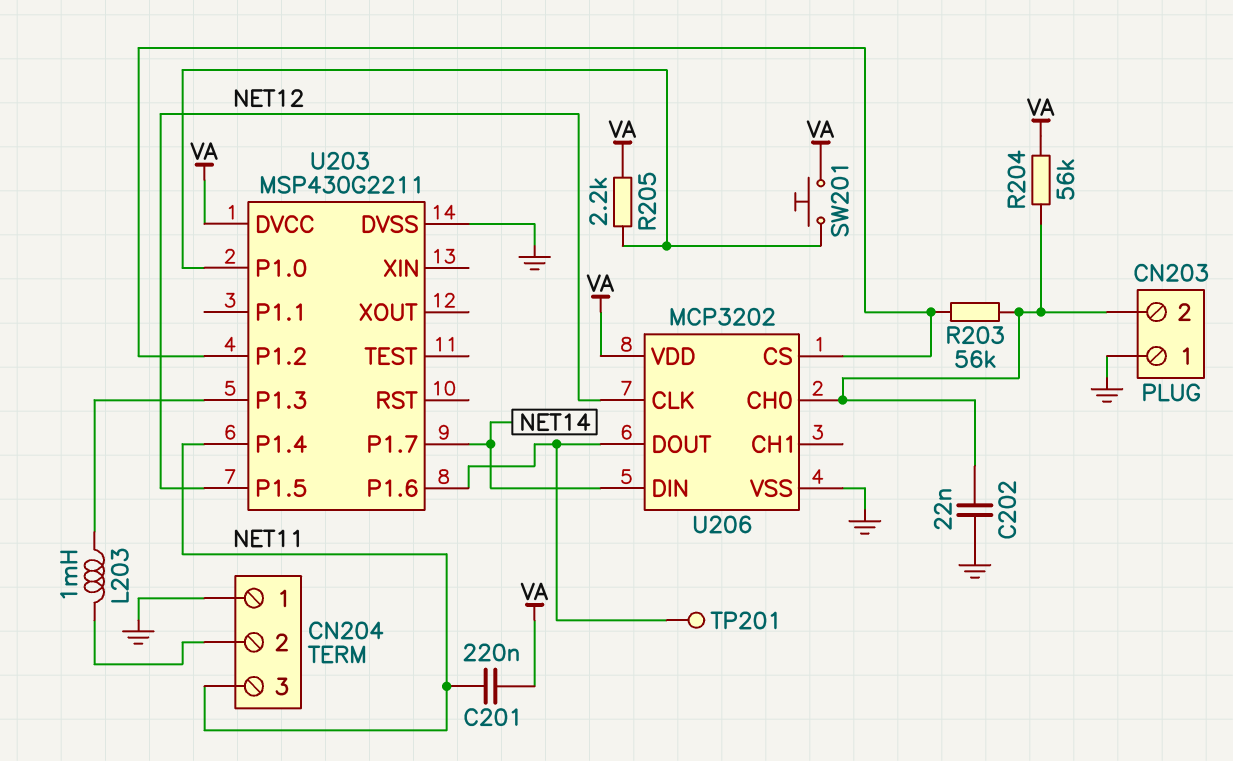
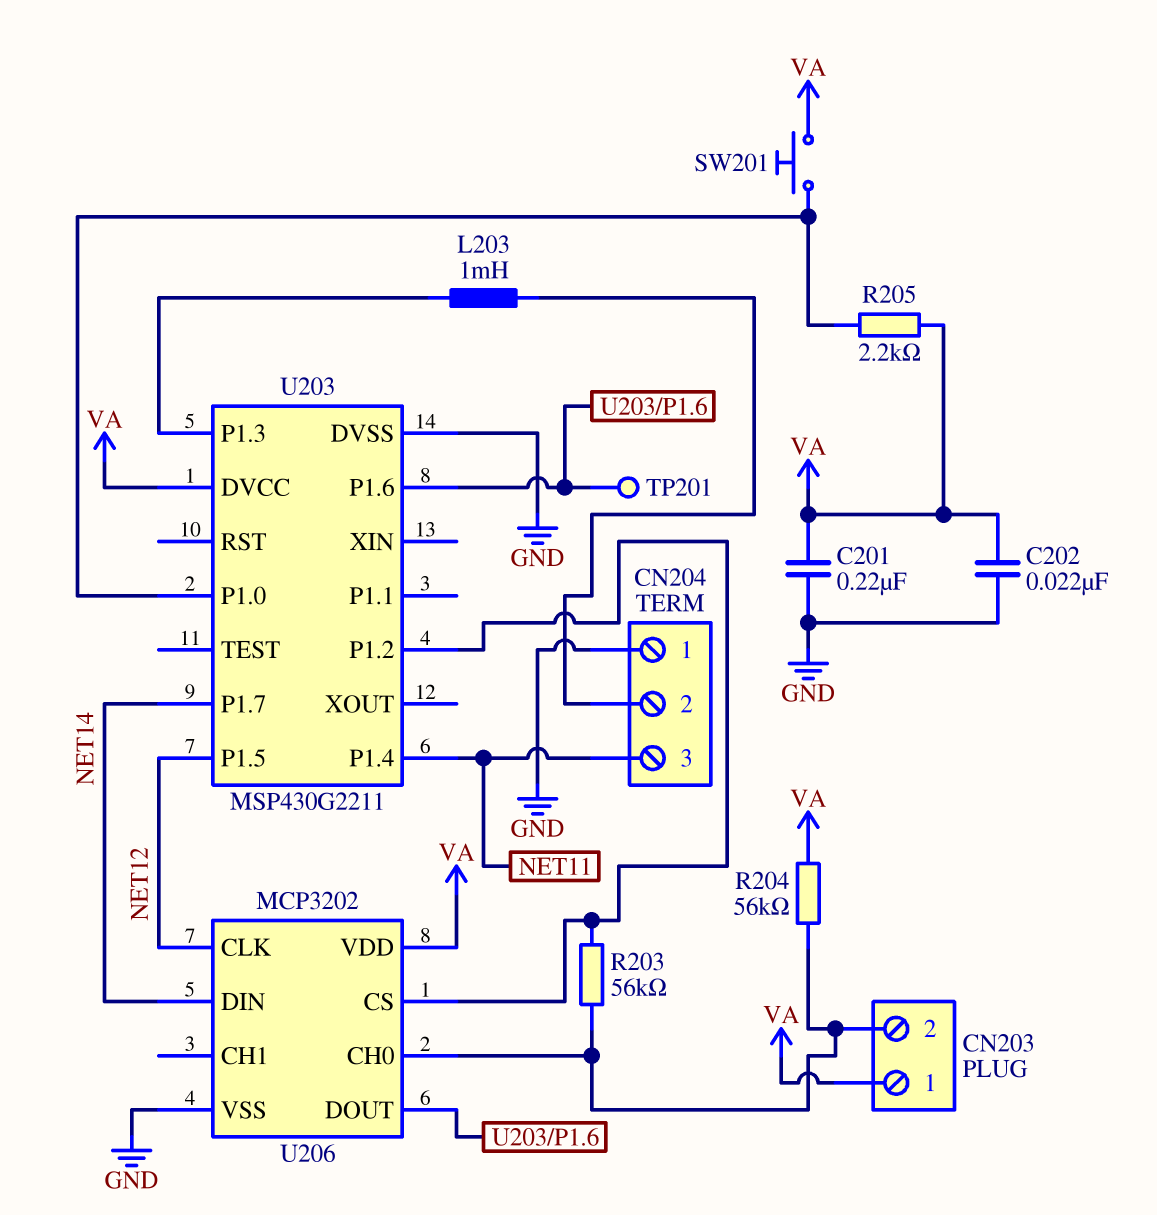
C201: 220nF (NET11, VA) -> 220nF (GND, VA)
C202: 22nF (CN203/2, GND) -> 22nF (GND, VA)
CN203 pin 1: GND -> VA

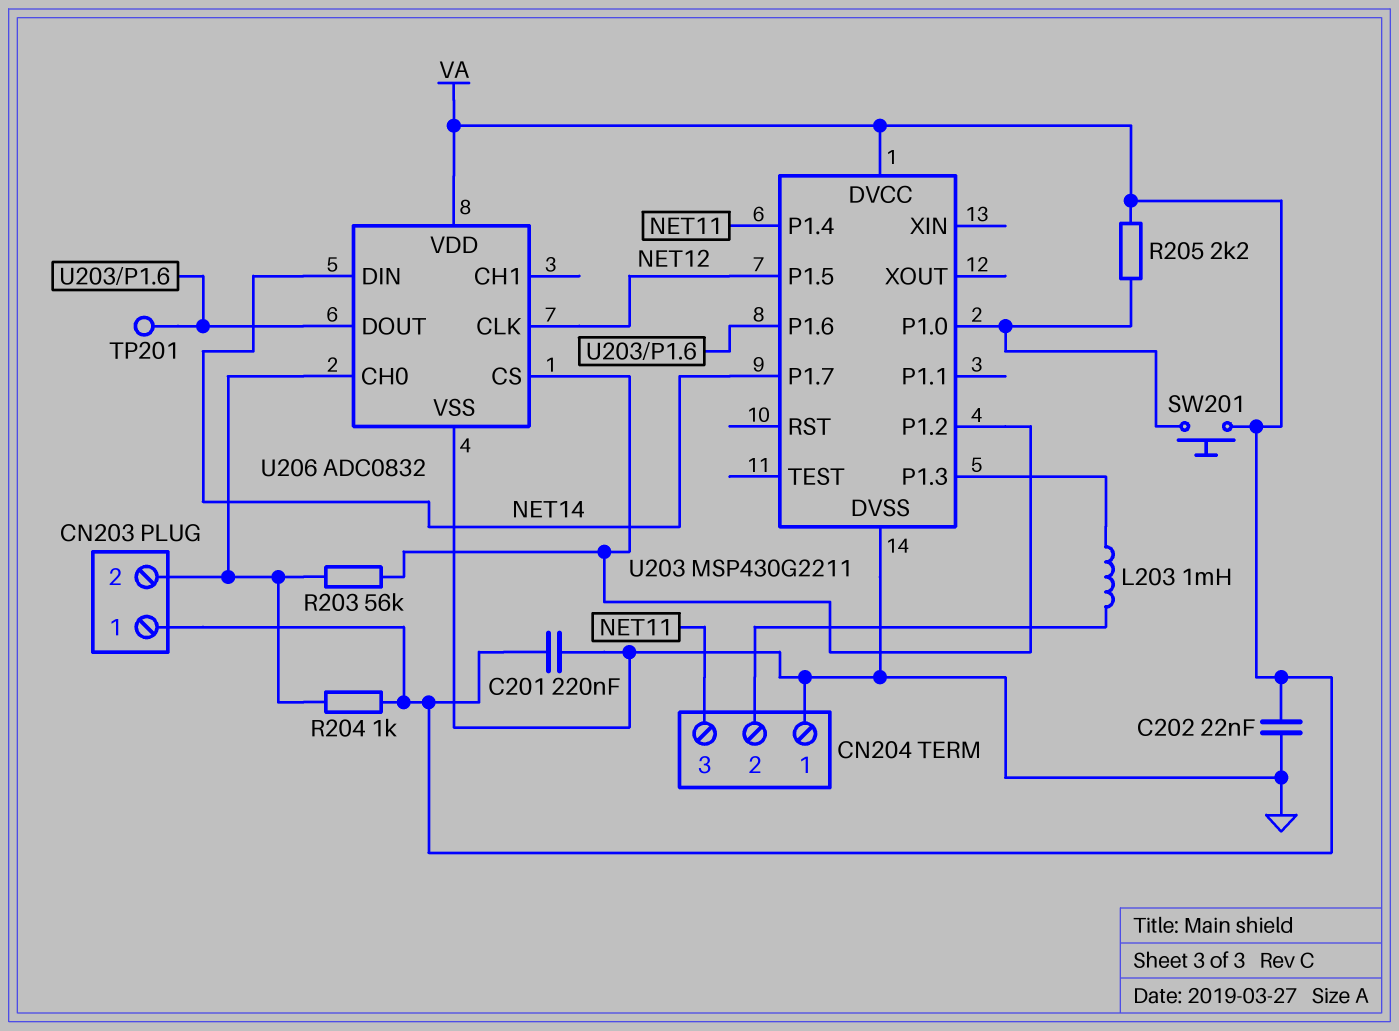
R204: 56k (CN203/2, VA) -> 1k (CN203/2, VA)
U206: MCP3202 -> ADC0832

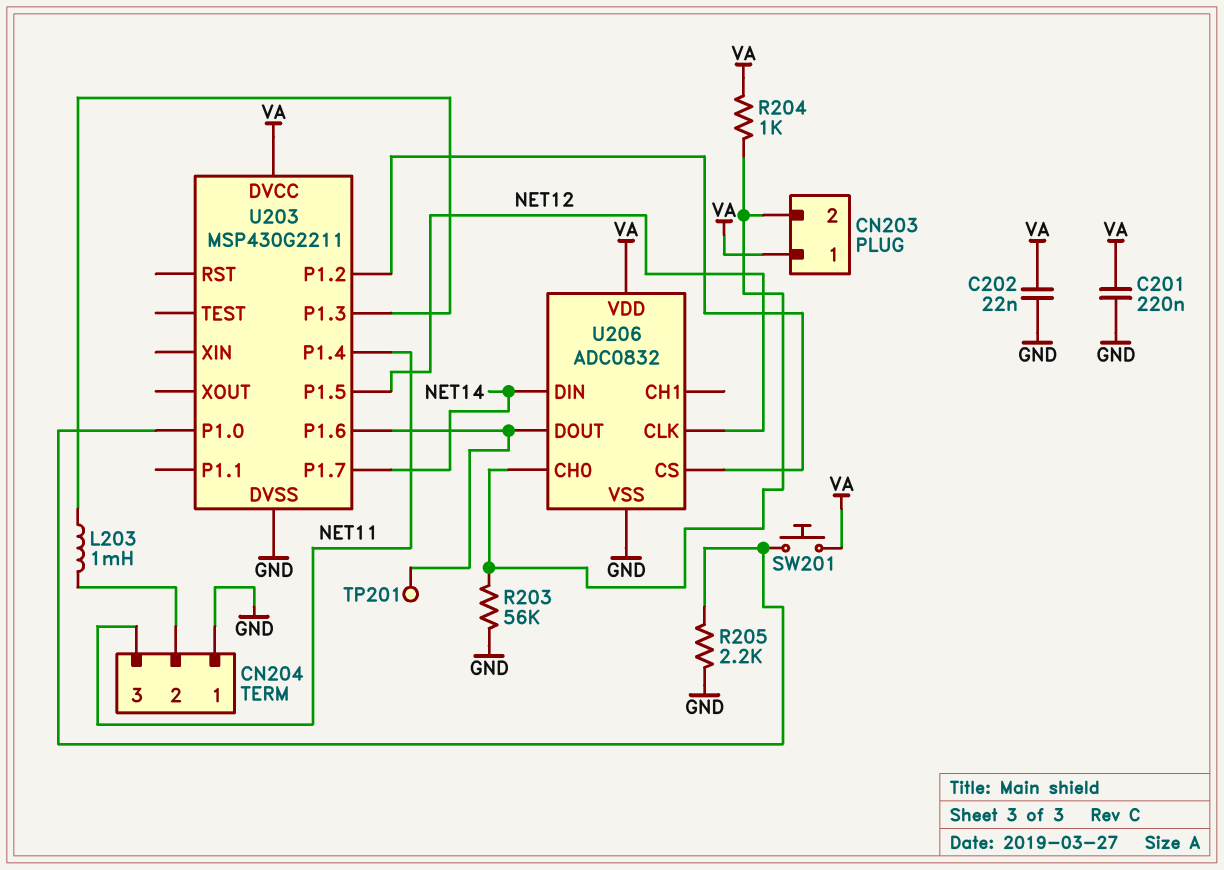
R203: 56k (CN203/2, U203/P1.2) -> 56k (CN203/2, GND)
R205: 2.2k (U203/P1.0, VA) -> 2.2k (GND, U203/P1.0)

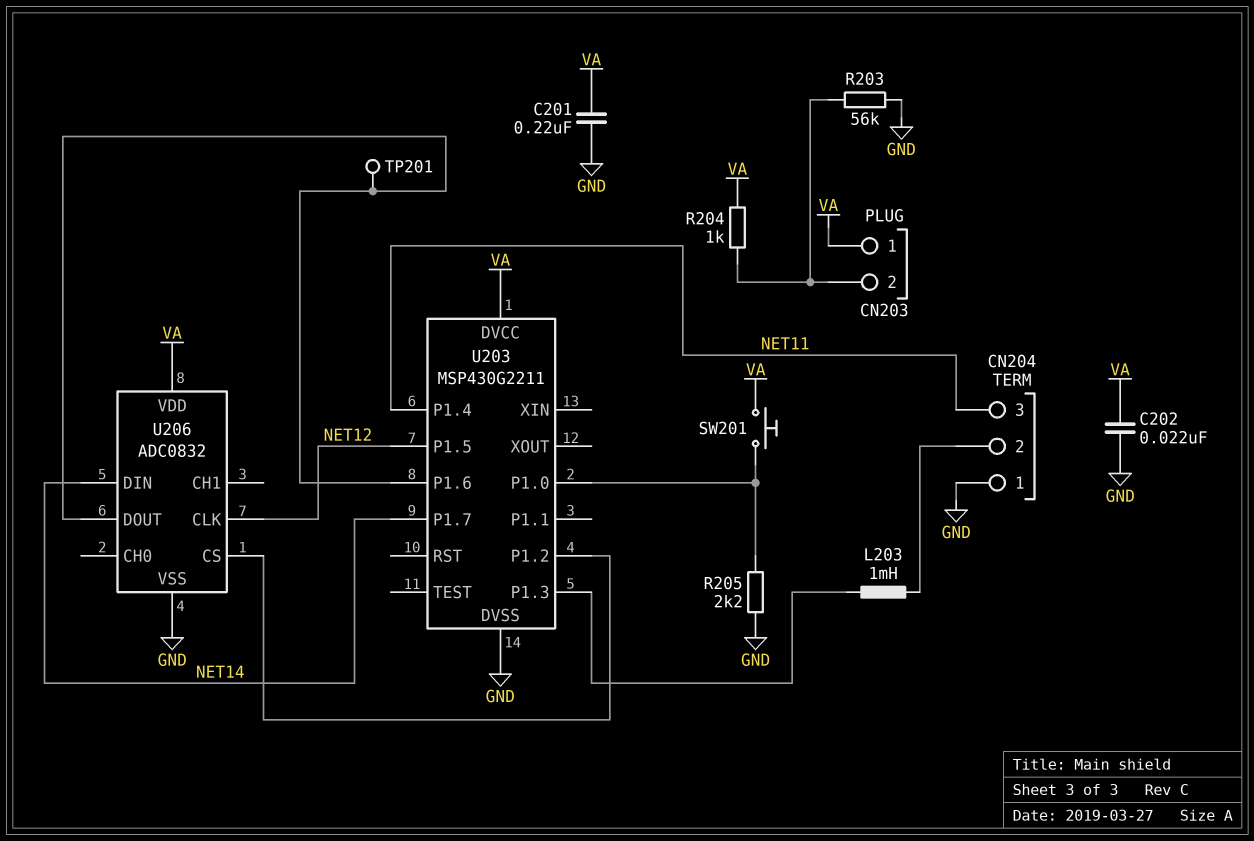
U206 pin CH0: CN203/2 -> none

